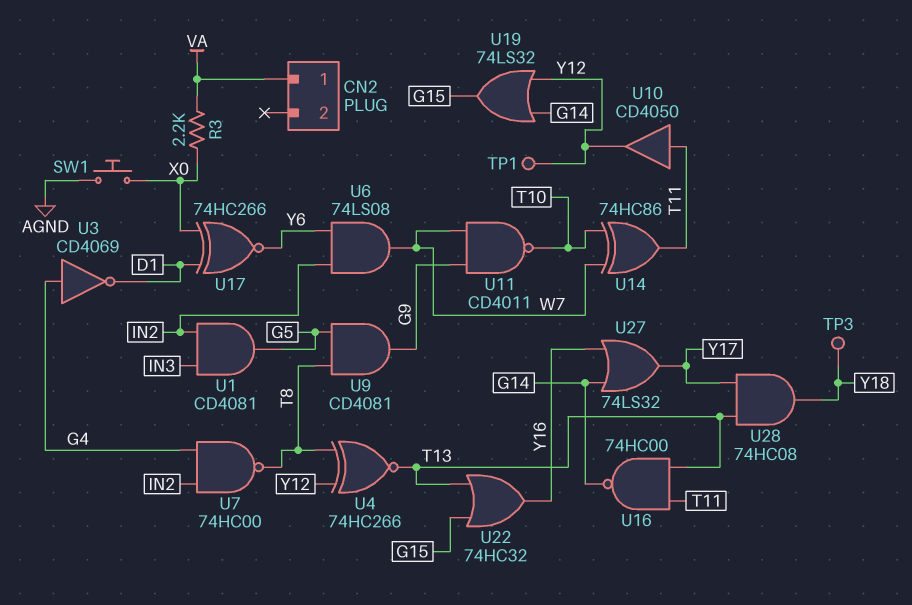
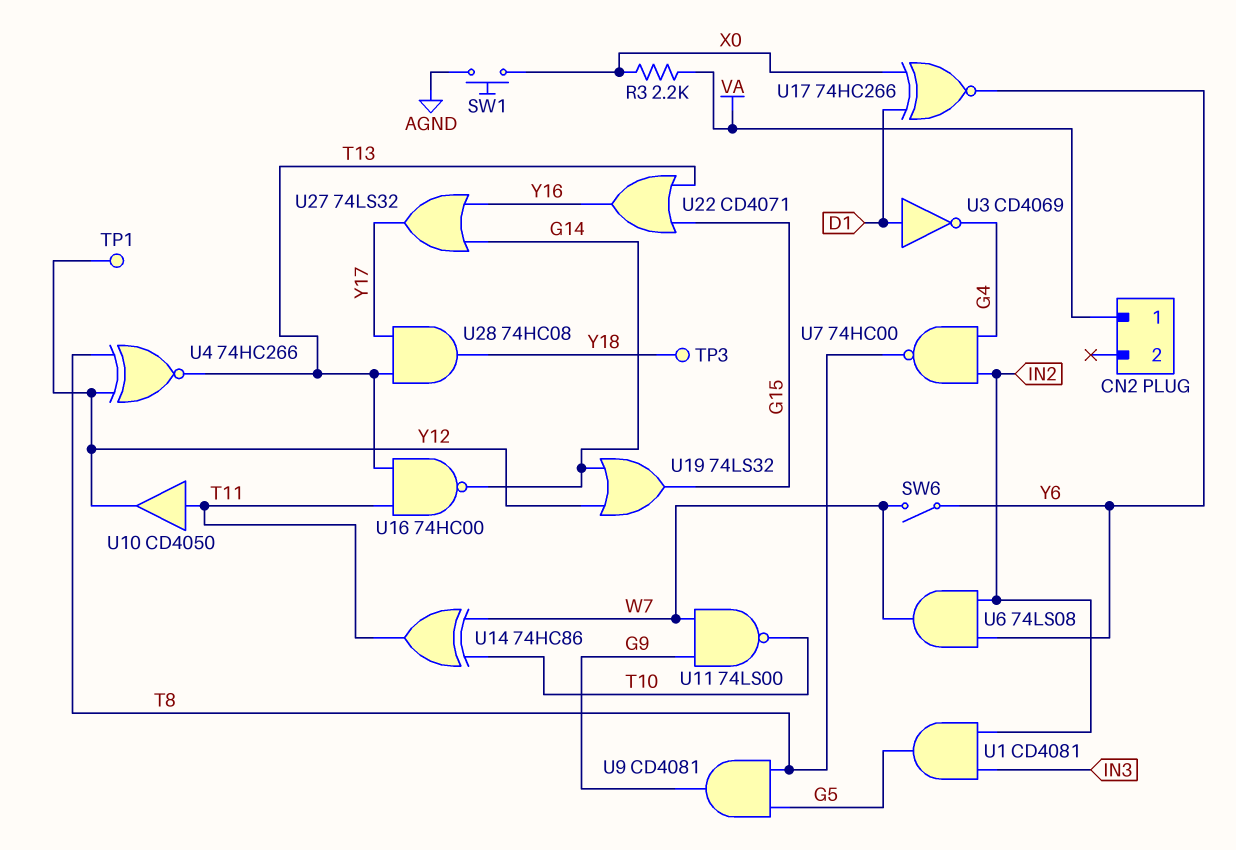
SW6: none -> switch (W7, Y6)
U3: NOT CD4069 (in G4, out D1) -> NOT CD4069 (in D1, out G4)
U11: NAND CD4011 (in G9, in W7, out T10) -> NAND 74LS00 (in G9, in W7, out T10)
U22: OR 74HC32 (in G15, in T13, out Y16) -> OR CD4071 (in G15, in T13, out Y16)

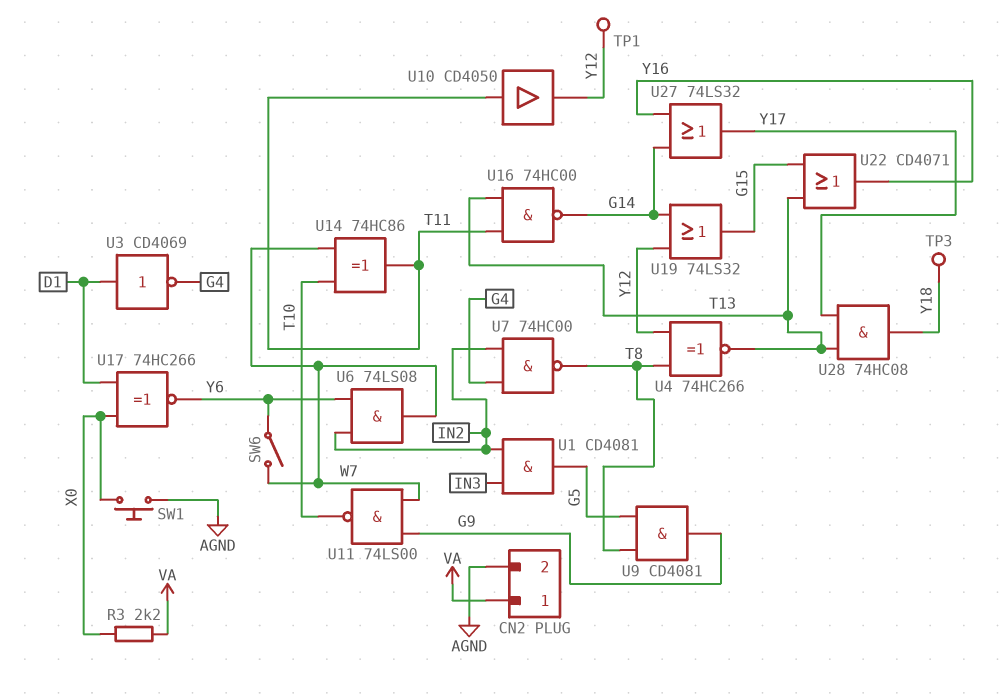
CN2 pin 2: none -> AGND

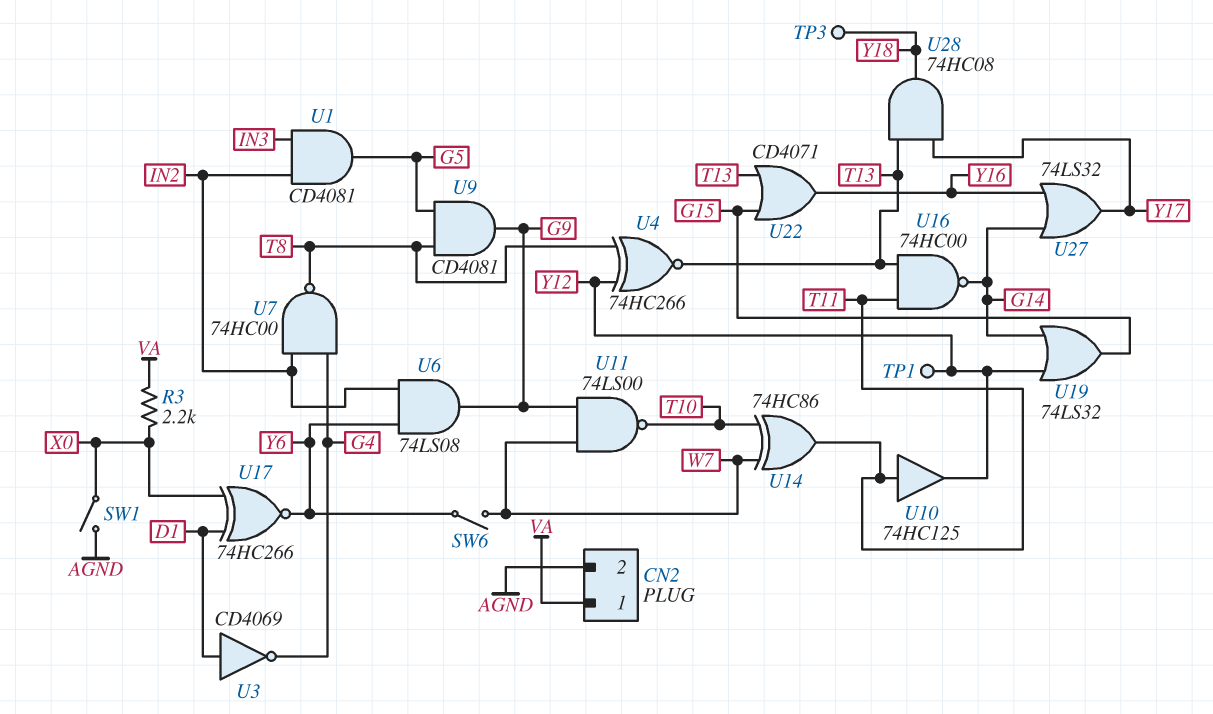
SW1: button (AGND, X0) -> switch (AGND, X0)
U6: AND 74LS08 (in IN2, in Y6, out W7) -> AND 74LS08 (in IN2, in Y6, out G9)
U10: buffer CD4050 (in T11, out Y12) -> buffer 74HC125 (in T11, out Y12)

